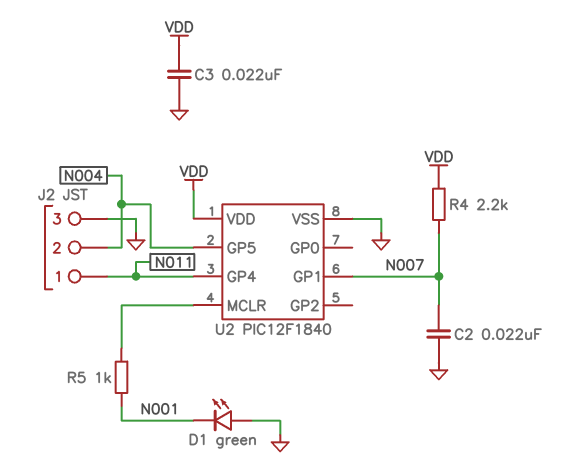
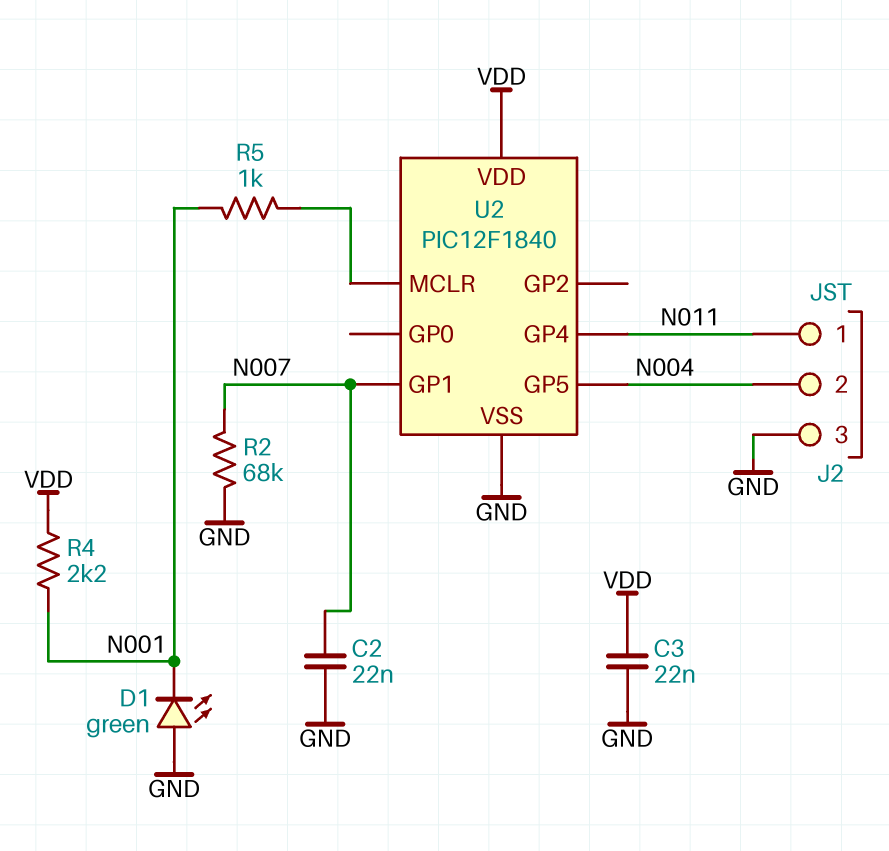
R2: none -> 68k (GND, N007)
R4: 2.2k (N007, VDD) -> 2.2k (N001, VDD)

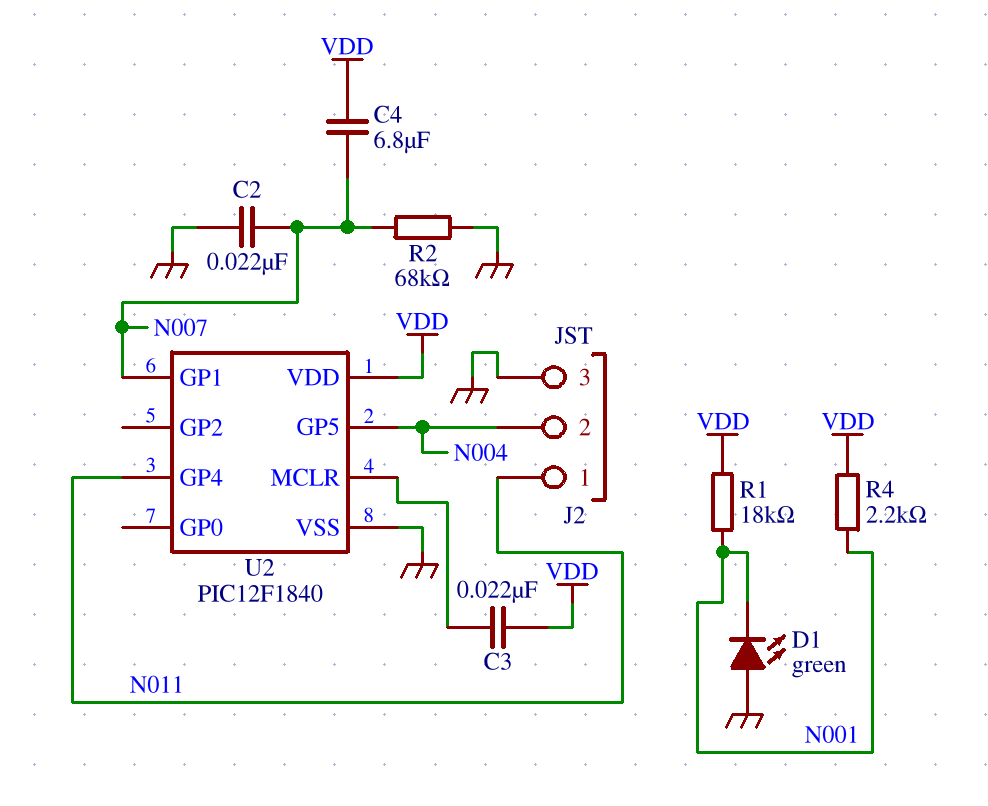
C3: 22nF (GND, VDD) -> 22nF (U2/MCLR, VDD)
C4: none -> 6.8uF (N007, VDD)
R1: none -> 18k (N001, VDD)
R5: 1k (N001, U2/MCLR) -> none

